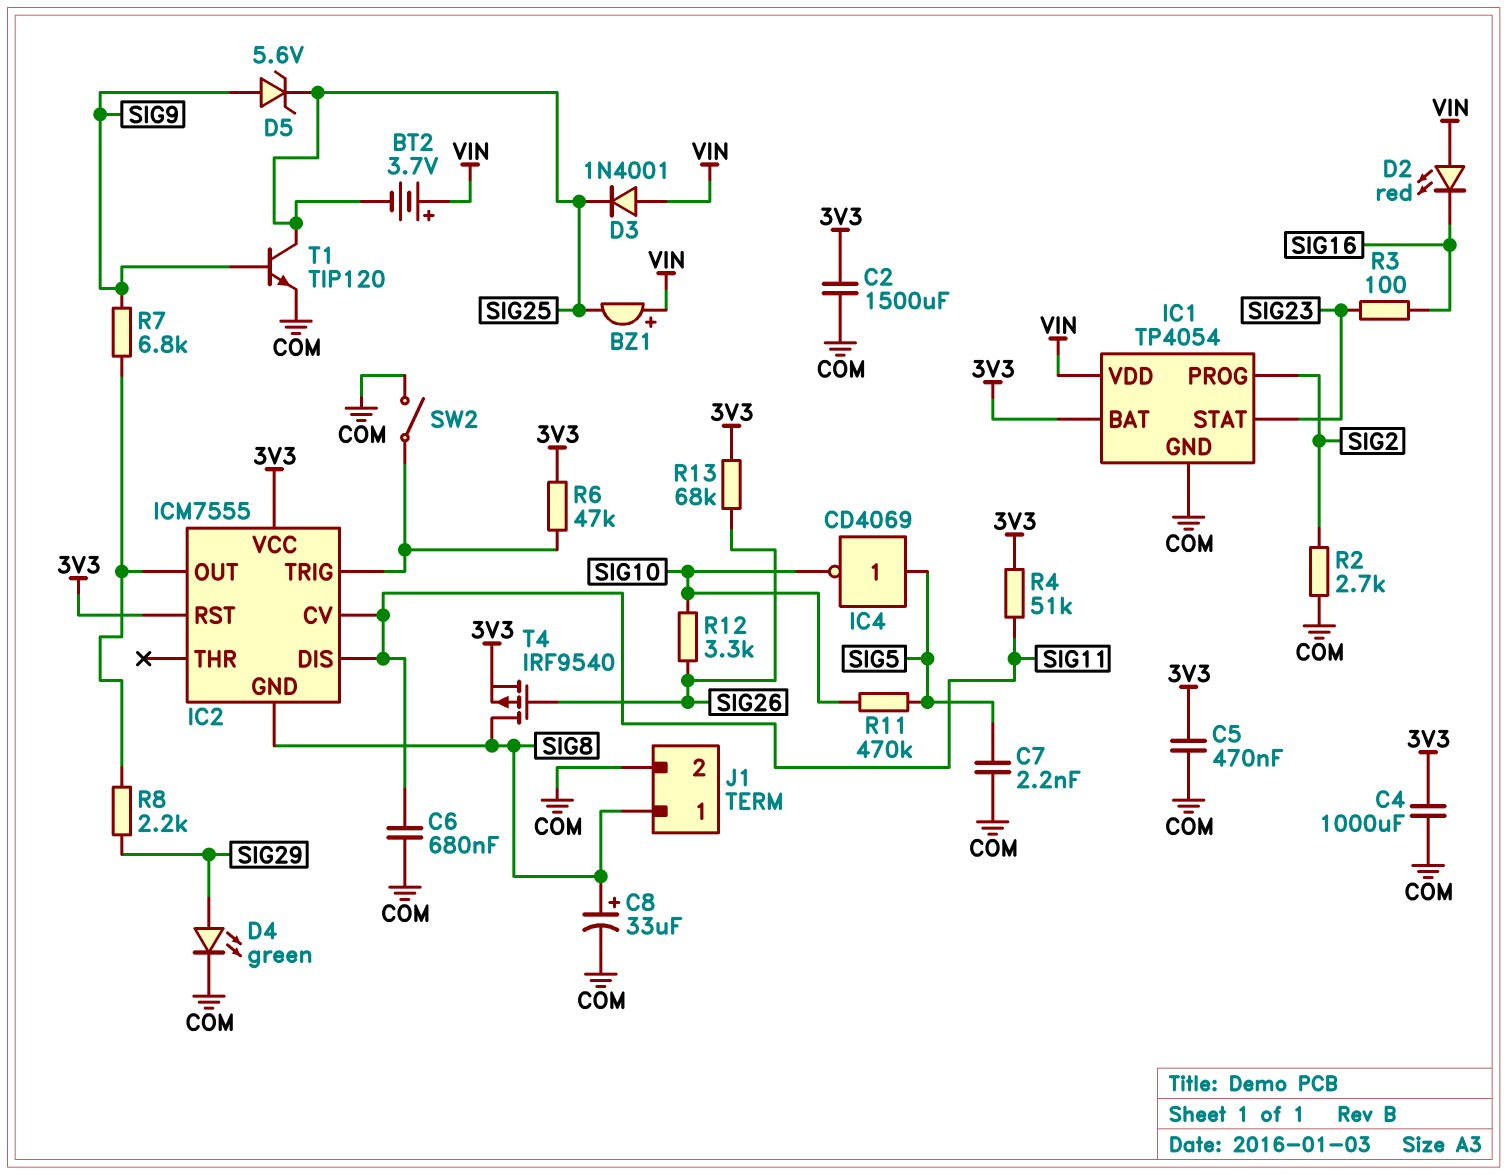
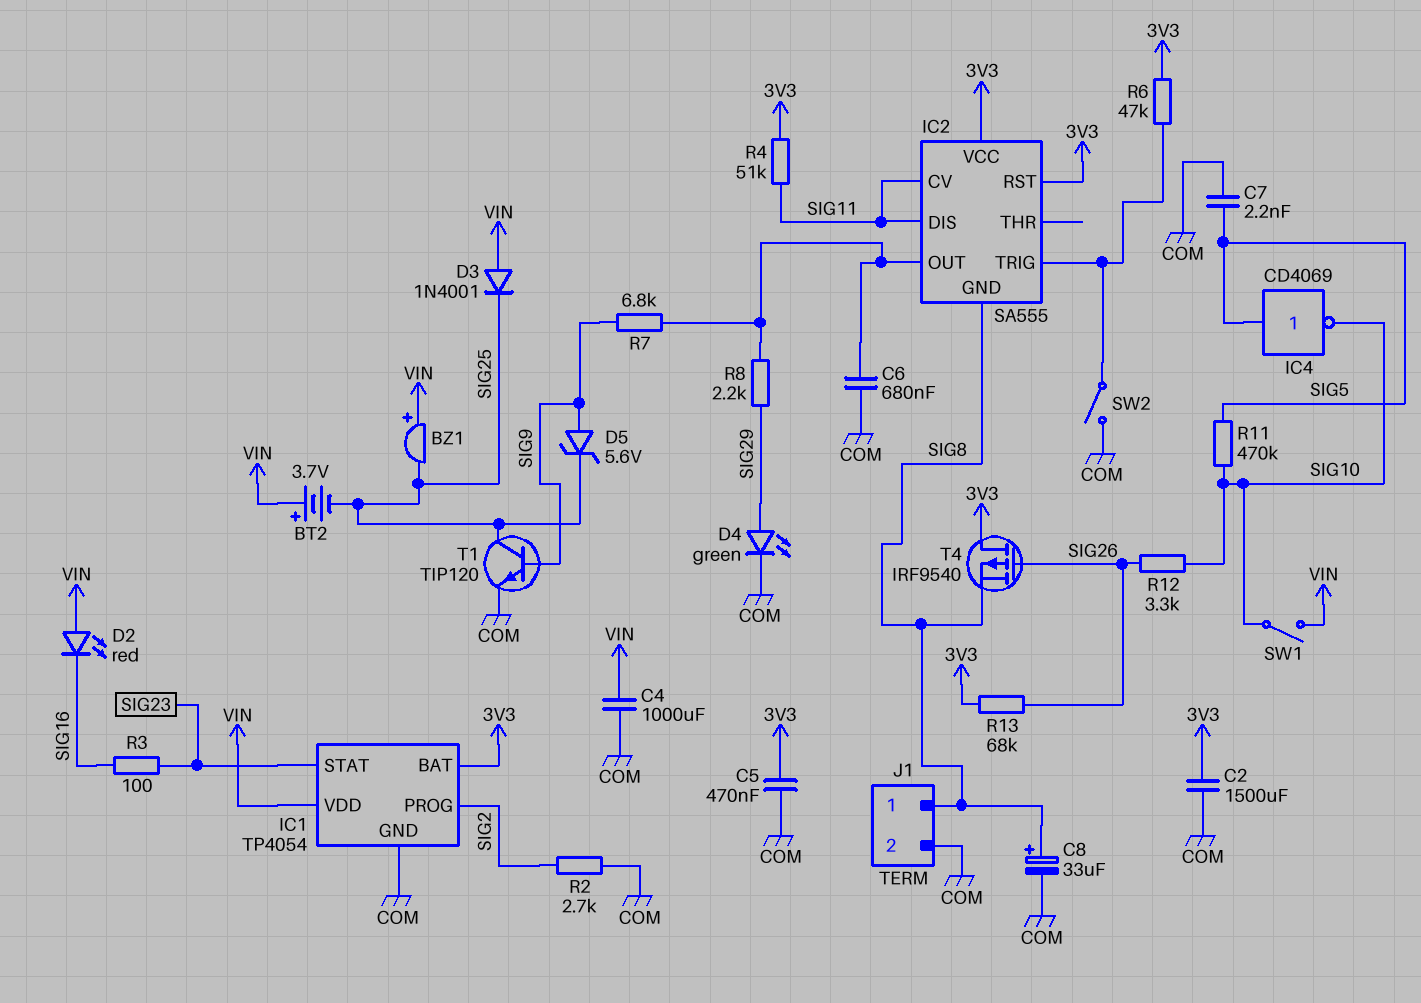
C4: 1000uF (3V3, COM) -> 1000uF (COM, VIN)
C6: 680nF (COM, SIG11) -> 680nF (COM, IC2/OUT)
IC2: ICM7555 -> SA555
SW1: none -> switch (SIG10, VIN)
T4: PMOS IRF9540 (G SIG26, D SIG8, S 3V3) -> PMOS IRF9540 (G SIG26, D 3V3, S SIG8)

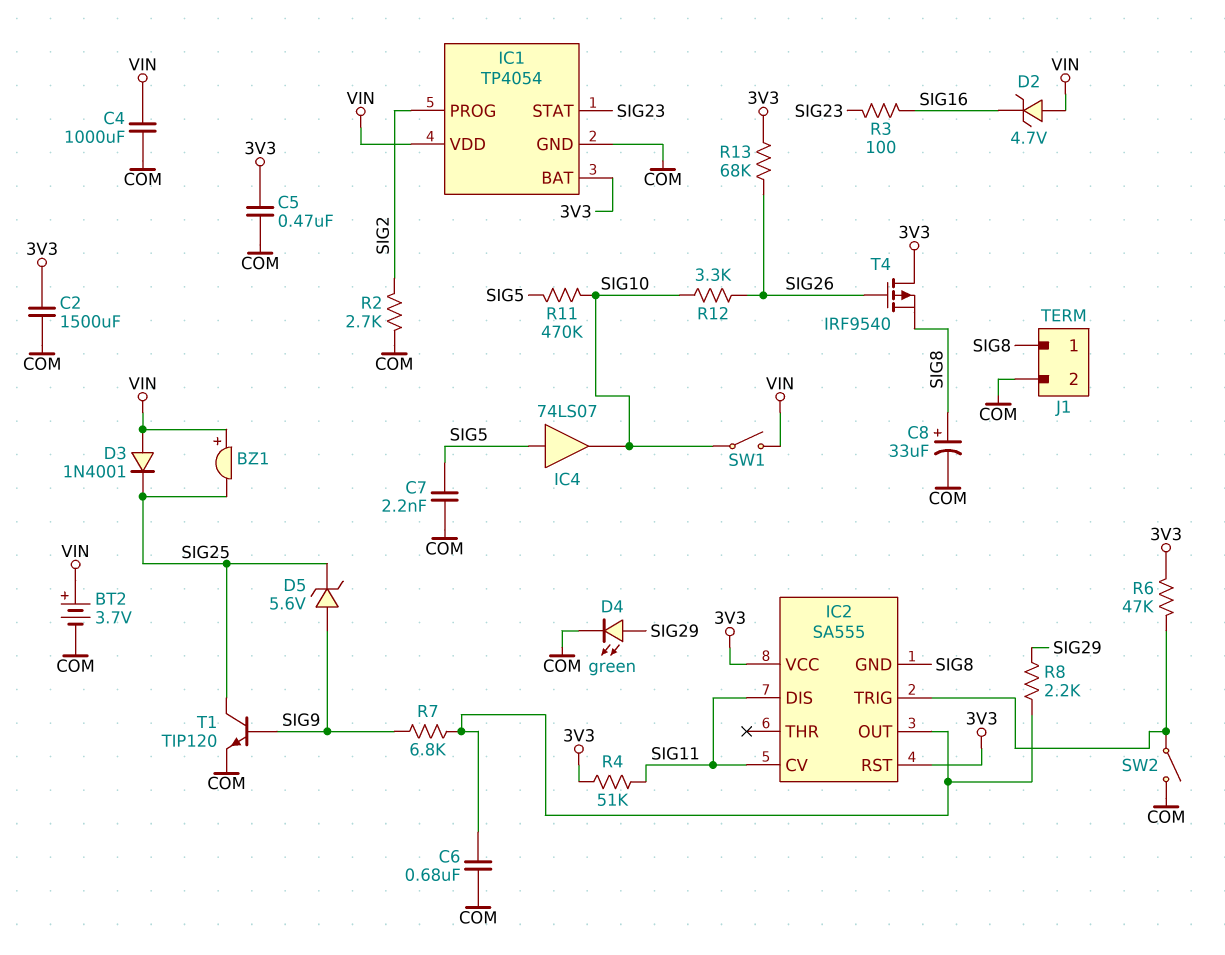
BT2: 3.7V (plus VIN, minus SIG25) -> 3.7V (plus VIN, minus COM)
D2: LED red (A VIN, K SIG16) -> zener 4.7V (A VIN, K SIG16)
IC4: NOT CD4069 (in SIG5, out SIG10) -> buffer 74LS07 (in SIG5, out SIG10)

